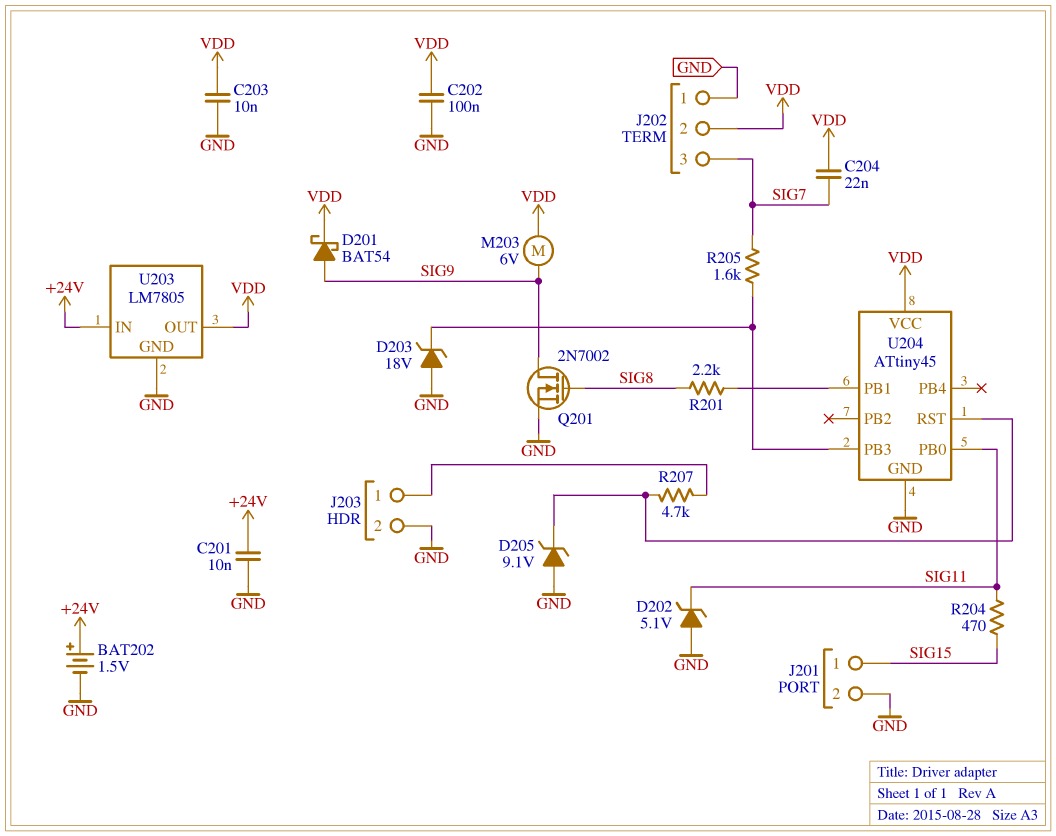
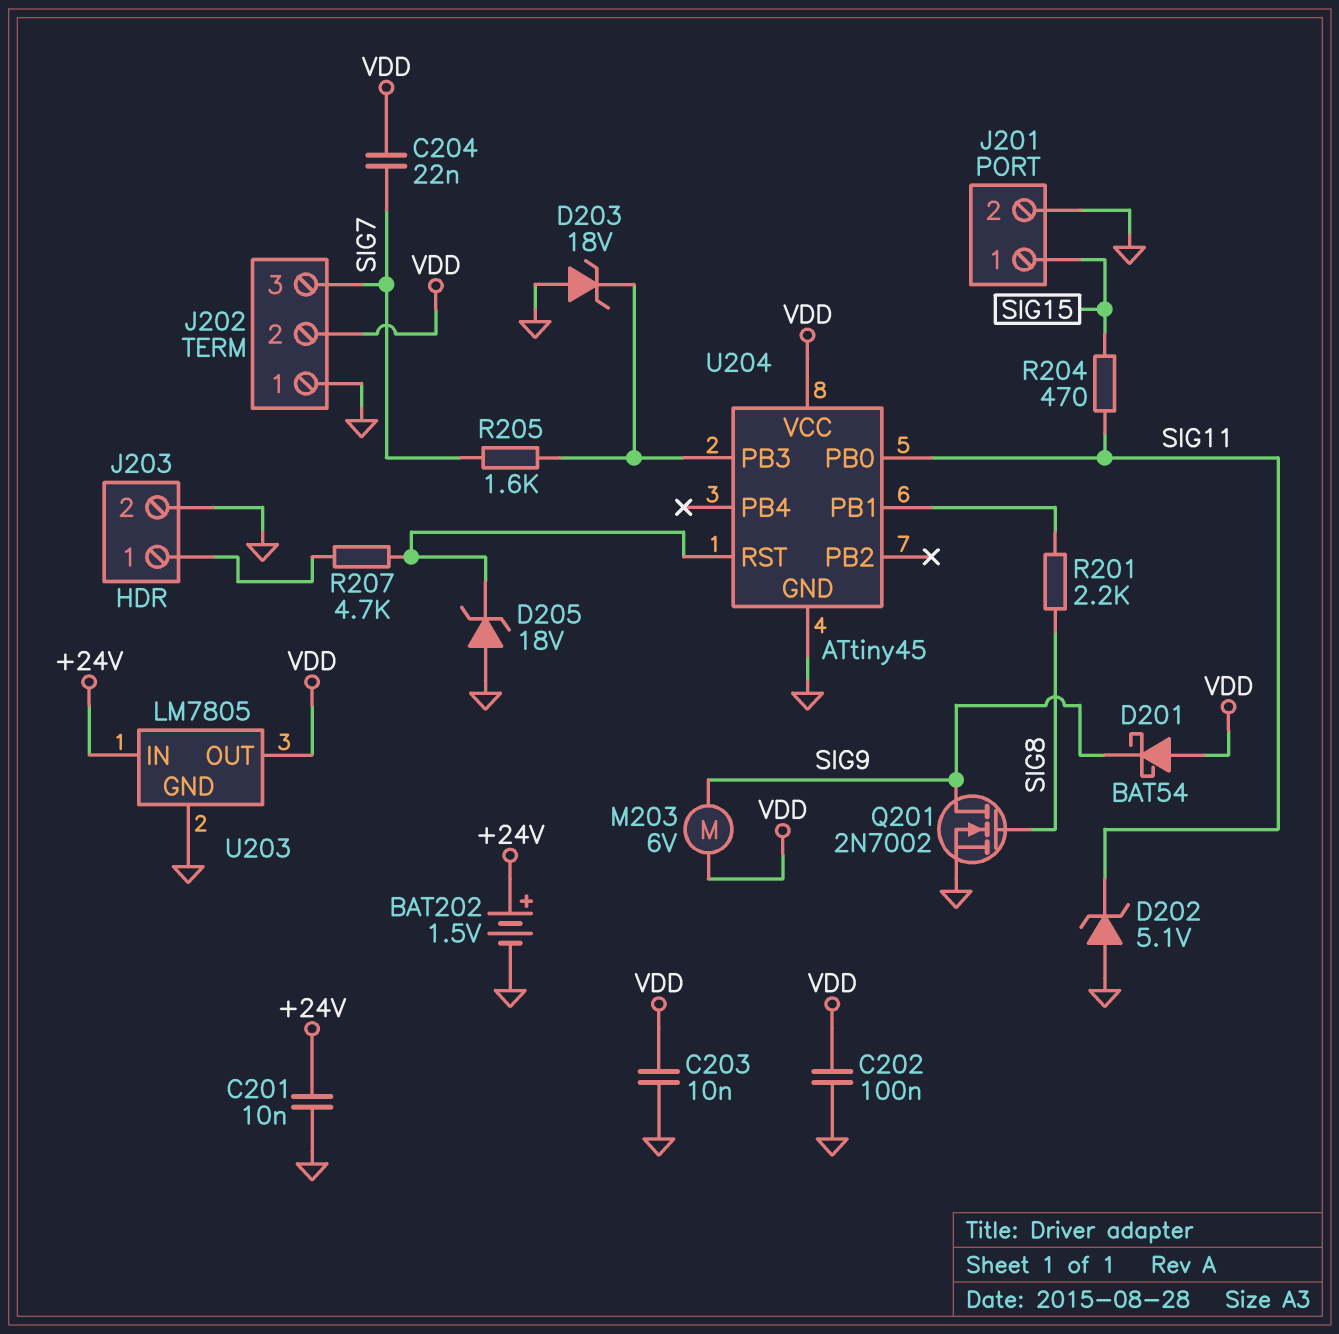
D201: schottky BAT54 (A SIG9, K VDD) -> schottky BAT54 (A VDD, K SIG9)
D205: zener 9.1V (A GND, K U204/RST) -> zener 18V (A GND, K U204/RST)

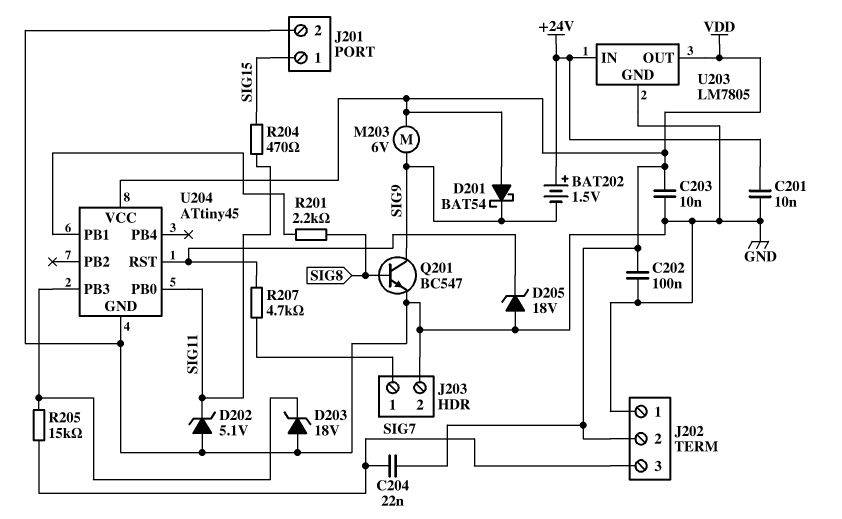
BAT202: 1.5V (plus +24V, minus GND) -> 1.5V (plus +24V, minus SIG9)
Q201: NMOS 2N7002 (G SIG8, D SIG9, S GND) -> NPN BC547 (B SIG8, C SIG9, E GND)
R205: 1.6k (SIG7, U204/PB3) -> 15k (SIG7, U204/PB3)

